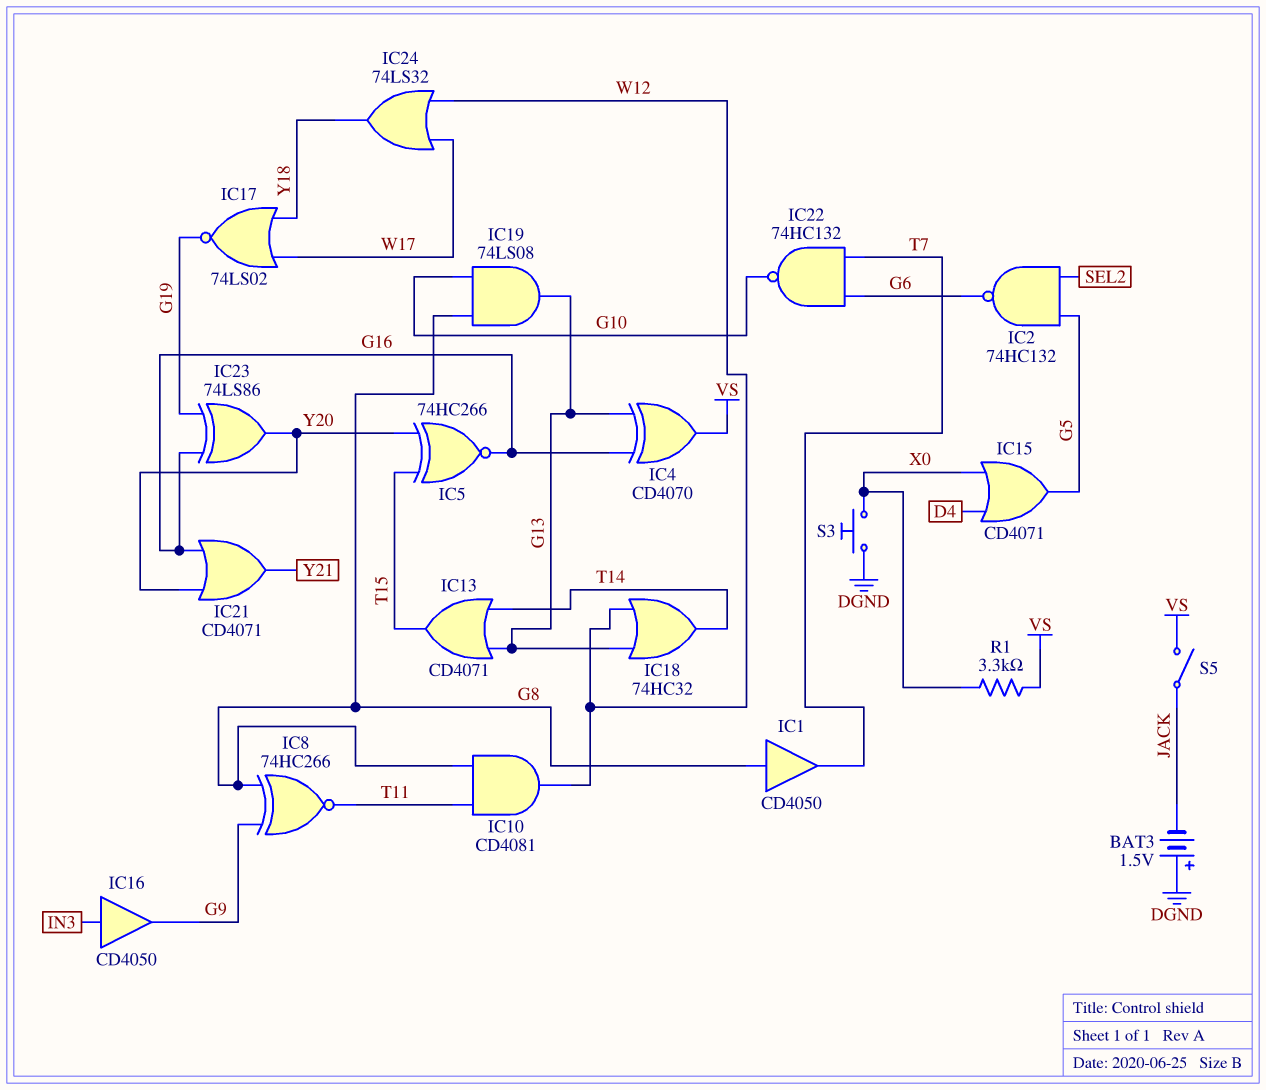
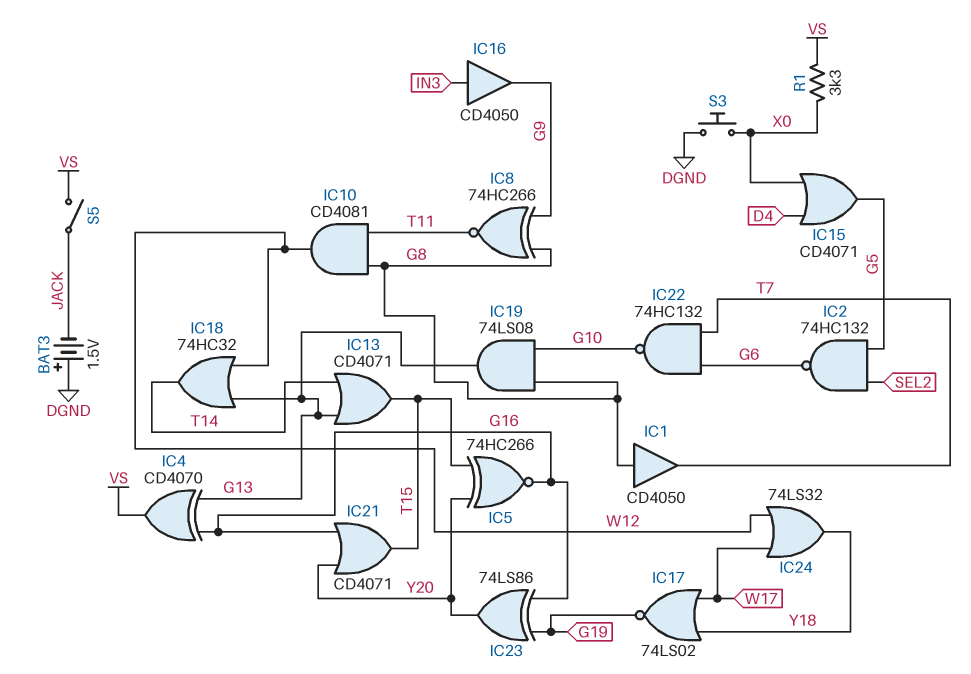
IC21: OR CD4071 (in G16, in Y20, out Y21) -> OR CD4071 (in G16, in Y20, out T15)

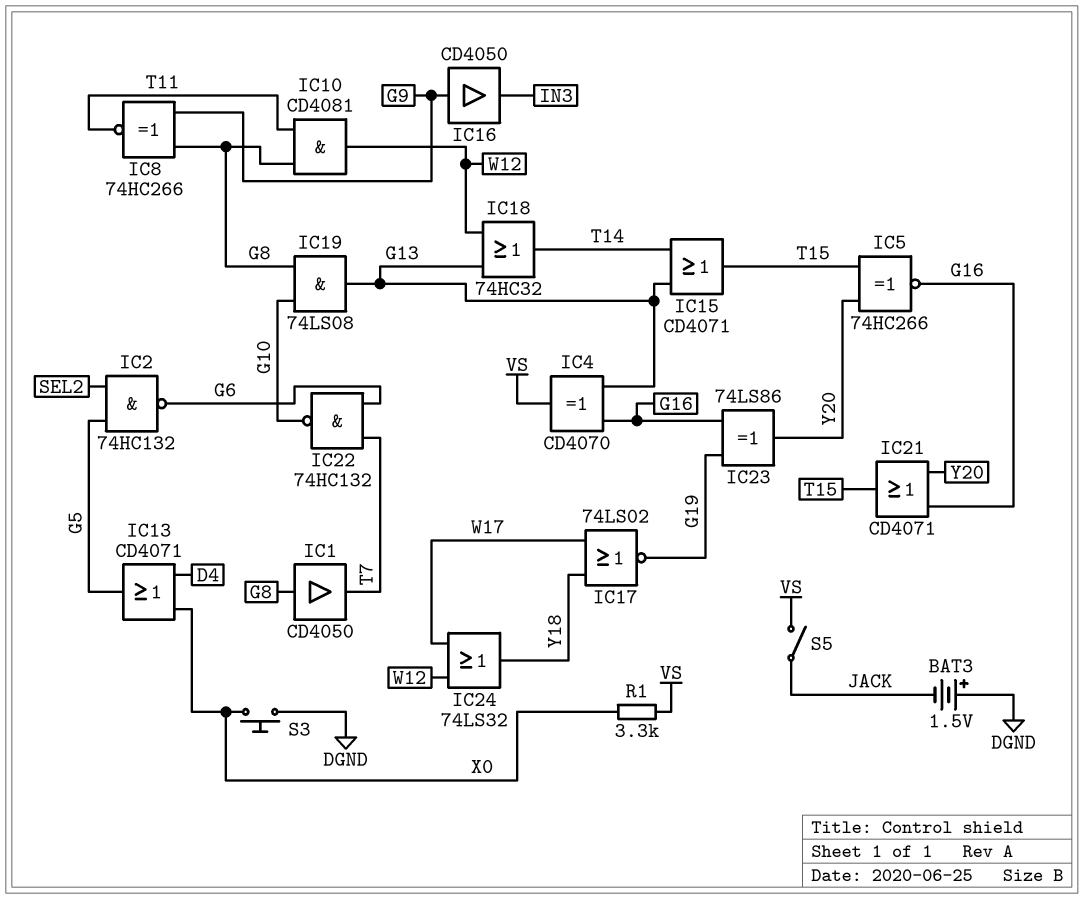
IC13: OR CD4071 (in G13, in T14, out T15) -> OR CD4071 (in D4, in X0, out G5)
IC15: OR CD4071 (in D4, in X0, out G5) -> OR CD4071 (in G13, in T14, out T15)
IC16: buffer CD4050 (in IN3, out G9) -> buffer CD4050 (in G9, out IN3)

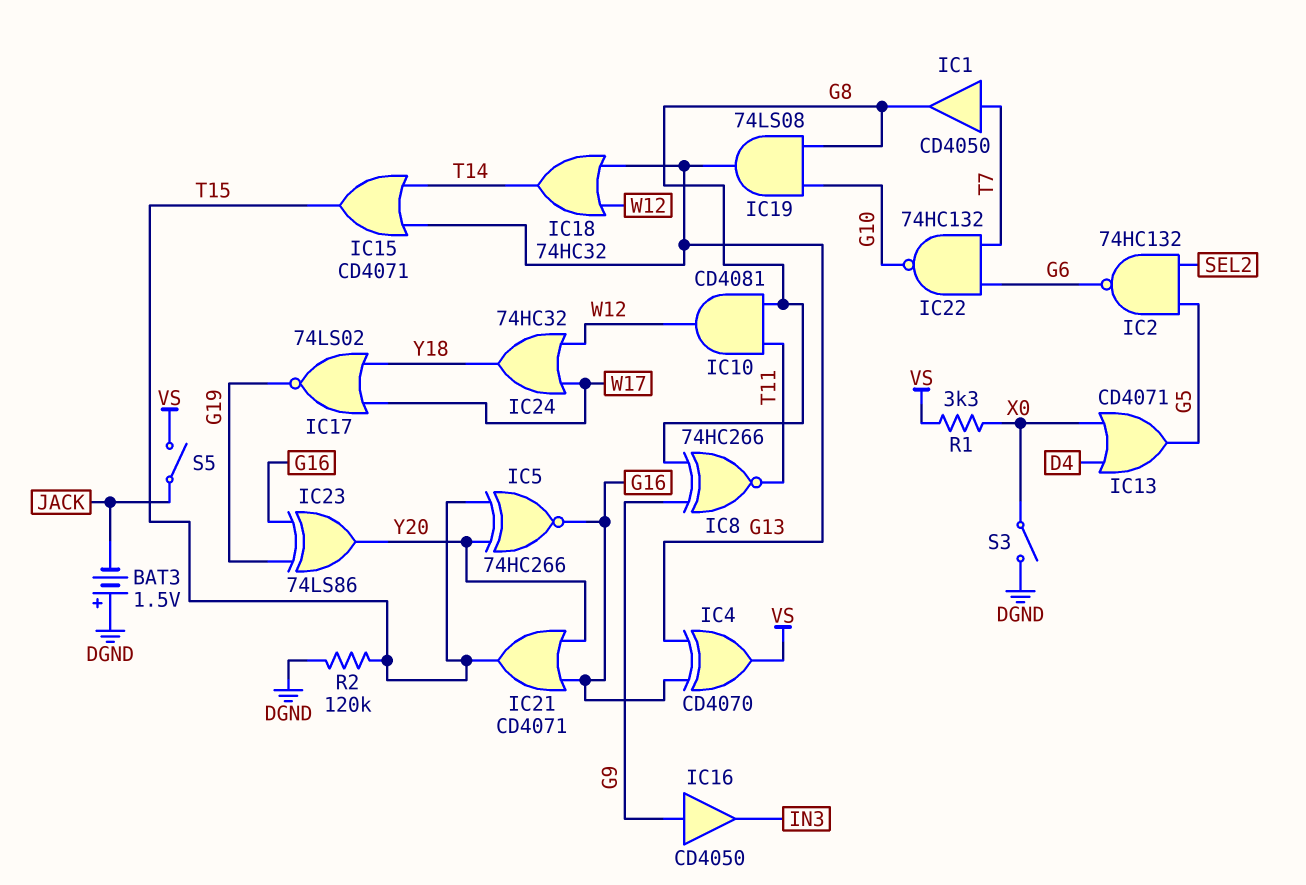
IC1: buffer CD4050 (in G8, out T7) -> buffer CD4050 (in T7, out G8)
IC24: OR 74LS32 (in W12, in W17, out Y18) -> OR 74HC32 (in W12, in W17, out Y18)
R2: none -> 120k (DGND, T15)
S3: button (DGND, X0) -> switch (DGND, X0)

